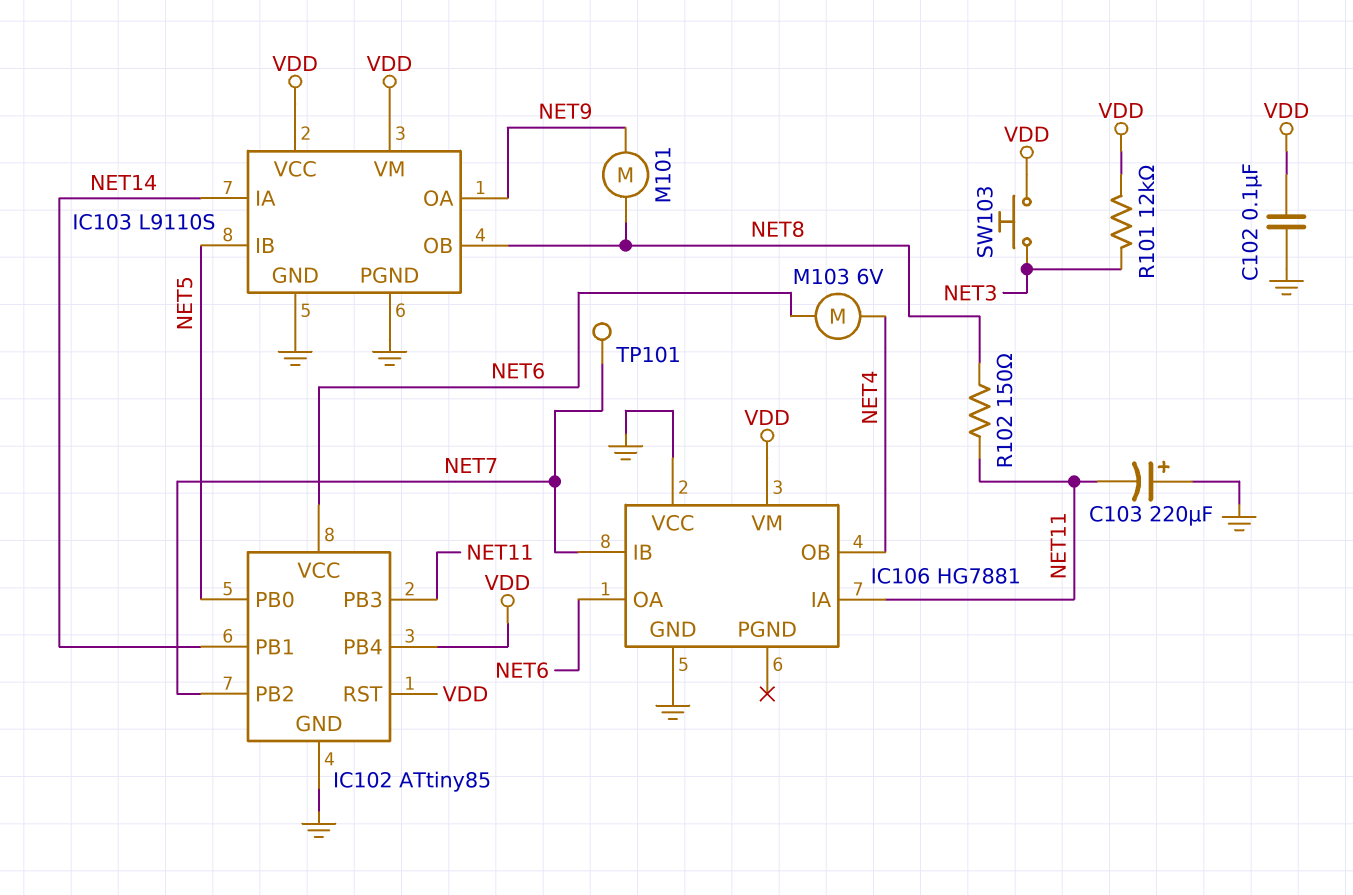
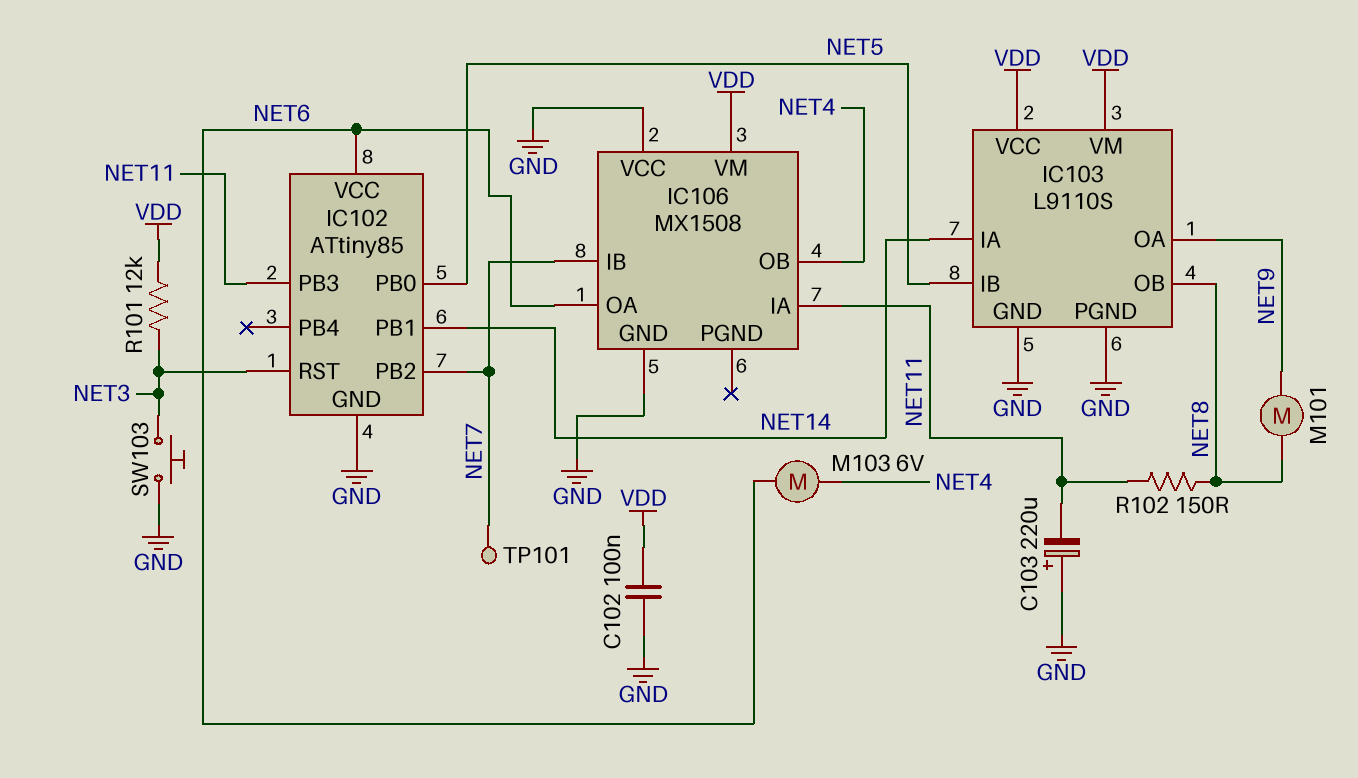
IC102 pin PB4: VDD -> none
IC102 pin RST: VDD -> NET3
IC106: HG7881 -> MX1508
SW103: button (NET3, VDD) -> button (GND, NET3)

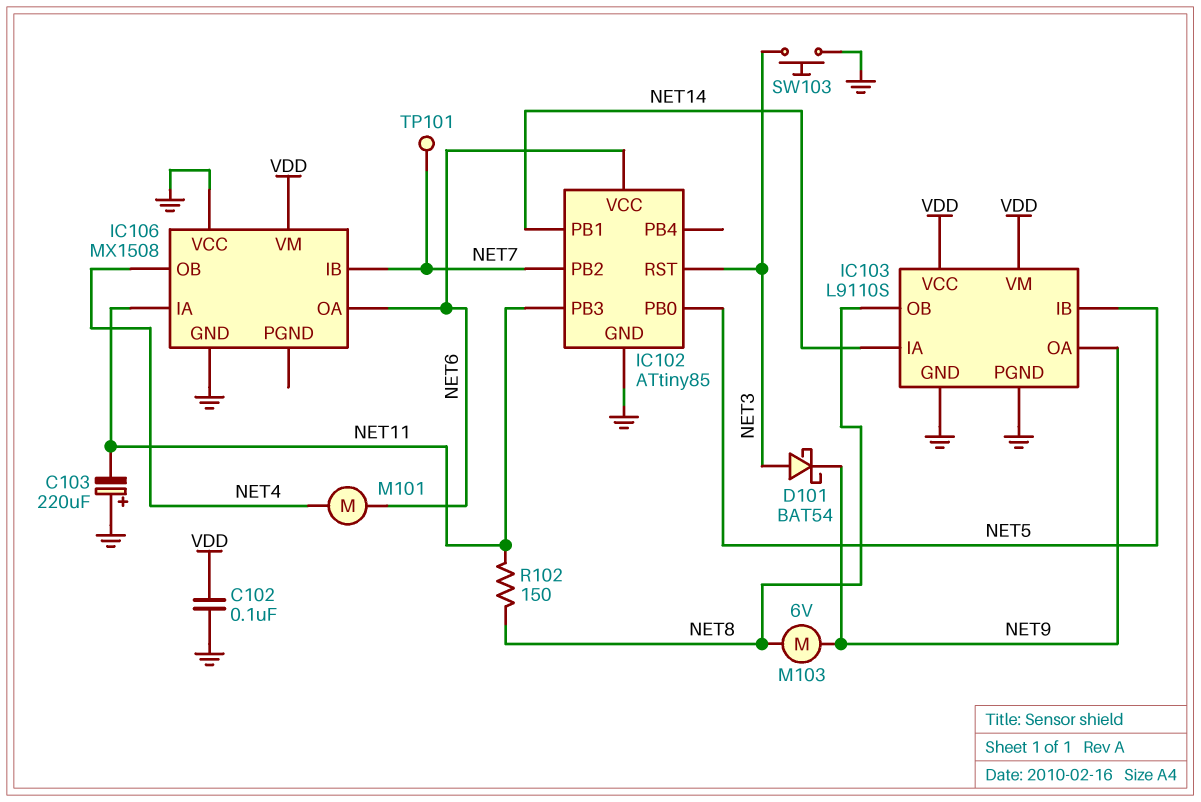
D101: none -> schottky BAT54 (A NET3, K NET9)
M101: motor (NET8, NET9) -> motor (NET4, NET6)
M103: motor 6V (NET4, NET6) -> motor 6V (NET8, NET9)
R101: 12k (NET3, VDD) -> none

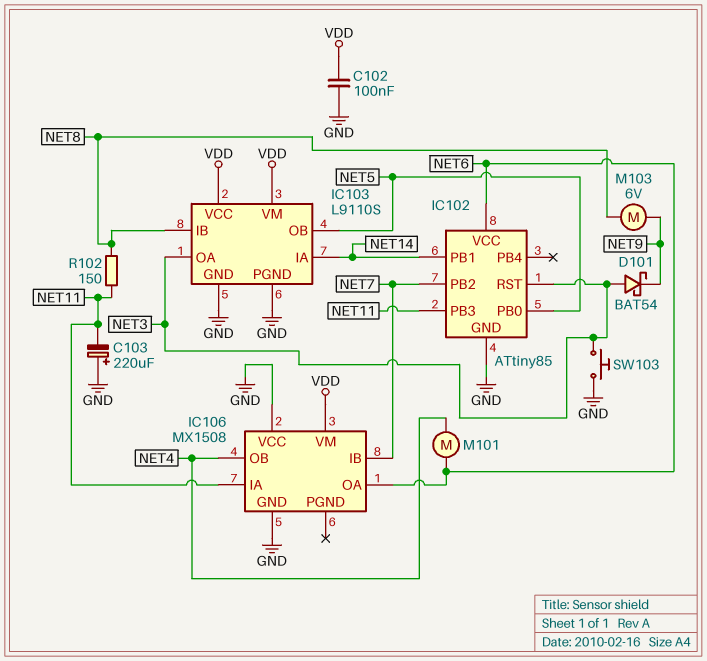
IC103 pin IB: NET5 -> NET8
IC103 pin OA: NET9 -> NET3
IC103 pin OB: NET8 -> NET5
TP101: test point (NET7) -> none

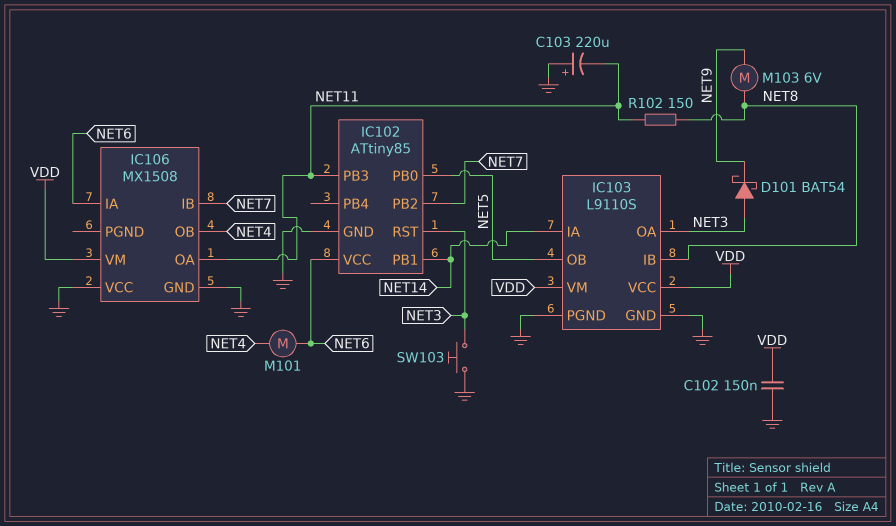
C102: 100nF (GND, VDD) -> 150nF (GND, VDD)
IC106 pin IA: NET11 -> NET6
IC106 pin OA: NET6 -> NET11

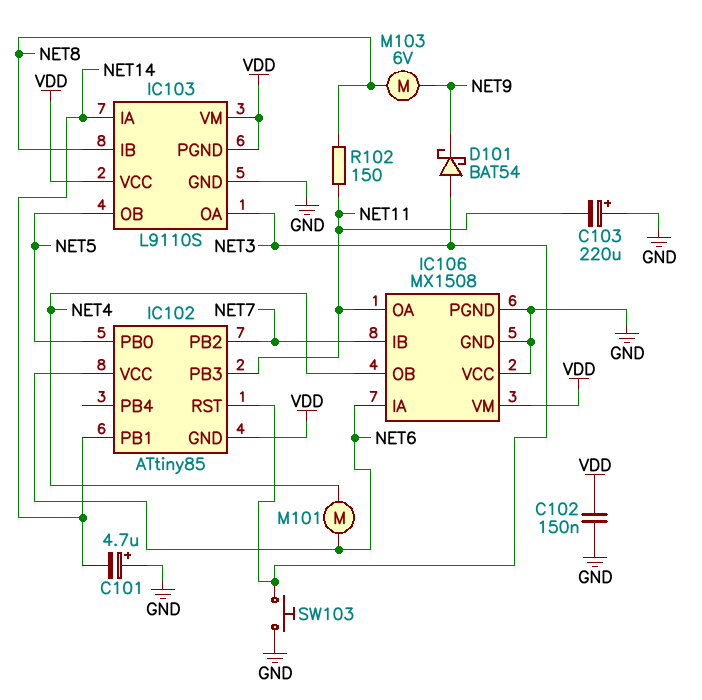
C101: none -> 4.7uF (plus GND, minus NET14)
IC102 pin GND: GND -> VDD
IC103 pin PGND: GND -> VDD
IC106 pin PGND: none -> GND

